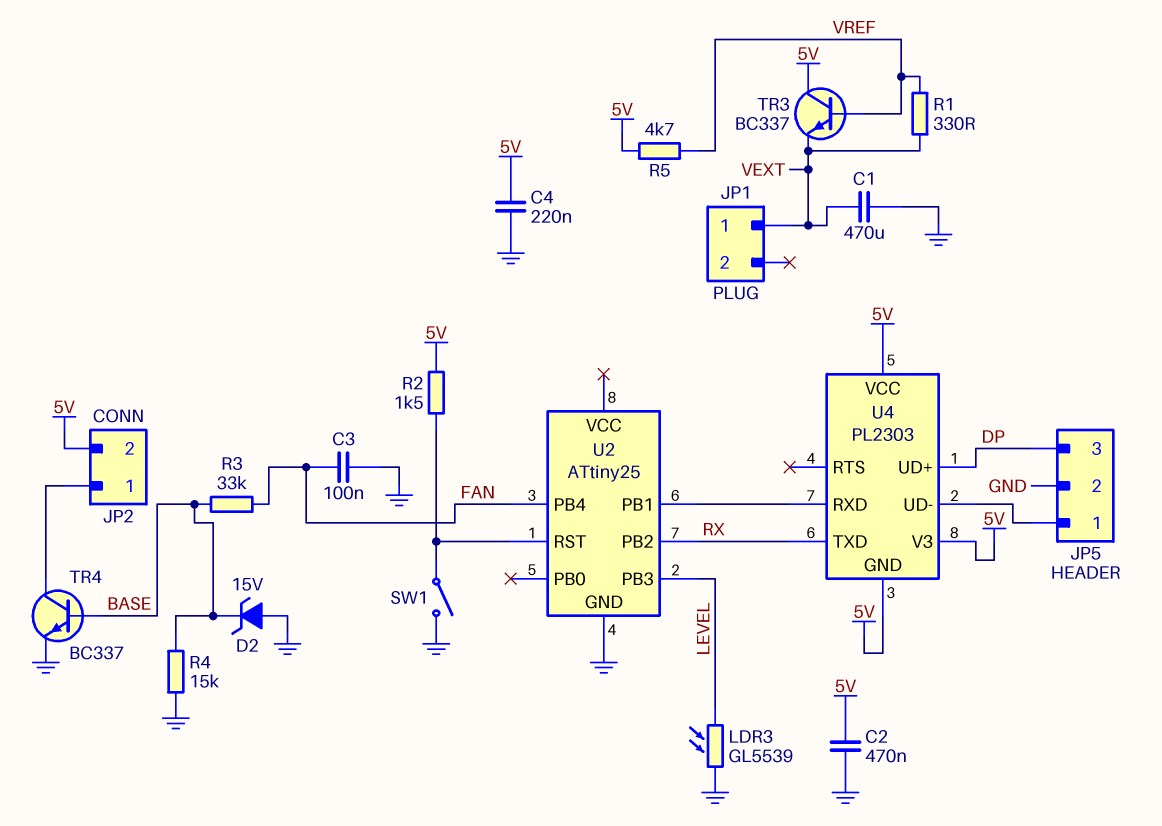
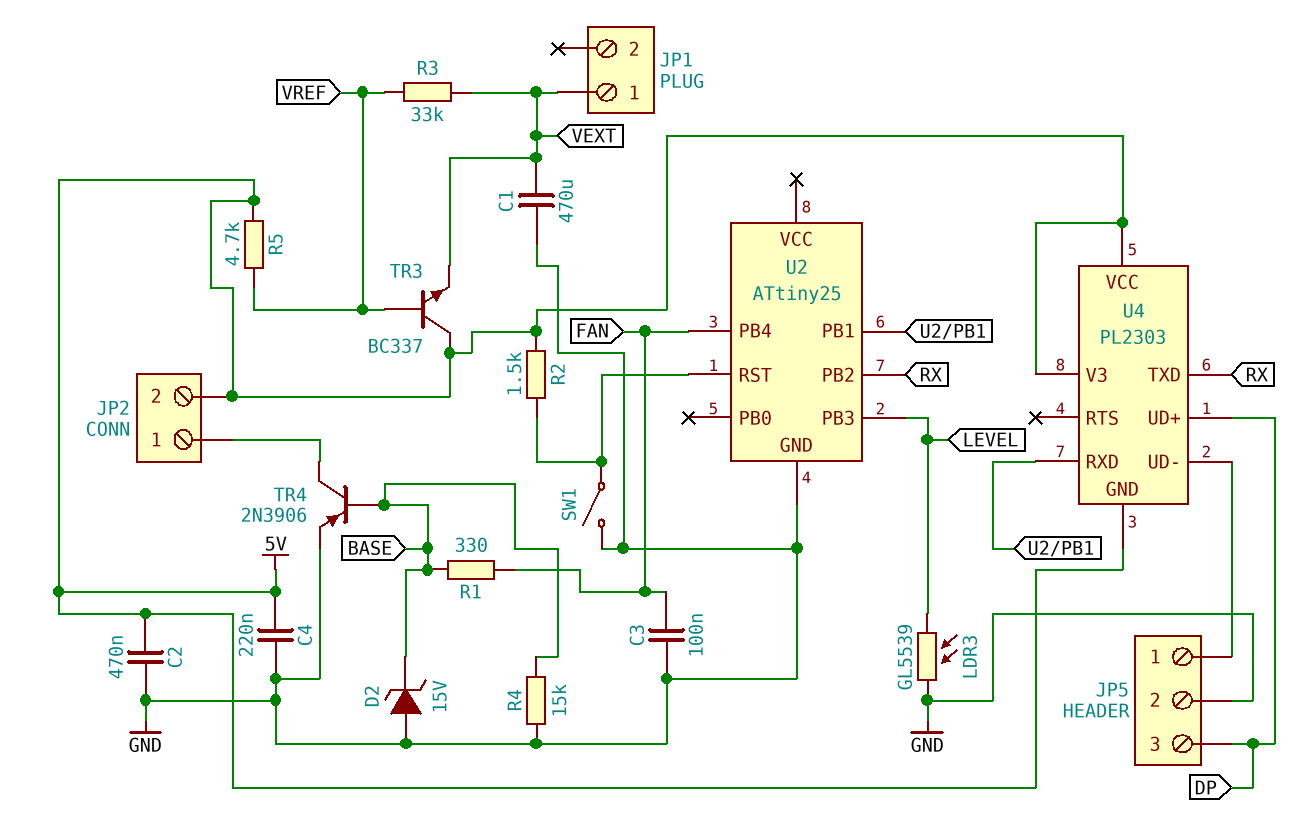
R1: 330 (VEXT, VREF) -> 330 (BASE, FAN)
R3: 33k (BASE, FAN) -> 33k (VEXT, VREF)
TR4: NPN BC337 (B BASE, C JP2/1, E GND) -> PNP 2N3906 (B BASE, C JP2/1, E GND)

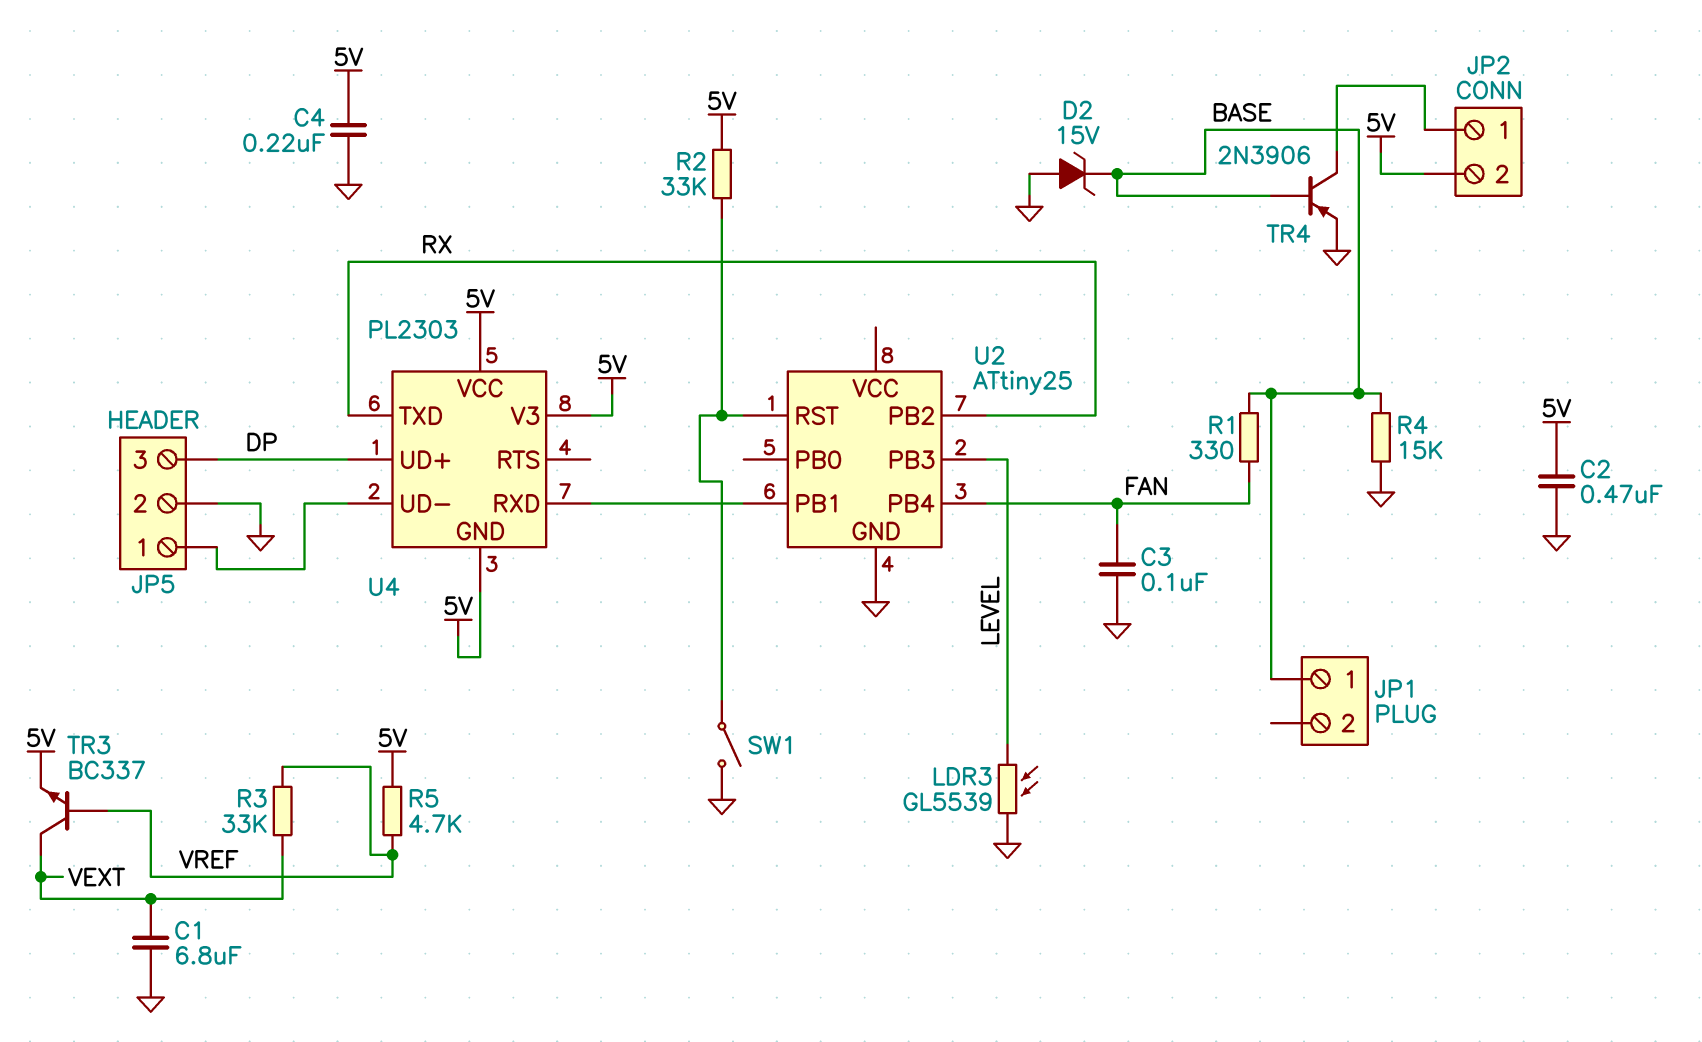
C1: 470uF (GND, VEXT) -> 6.8uF (GND, VEXT)
JP1 pin 1: VEXT -> BASE
R2: 1.5k (5V, U2/RST) -> 33k (5V, U2/RST)
TR3: NPN BC337 (B VREF, C 5V, E VEXT) -> NPN BC337 (B VREF, C VEXT, E 5V)

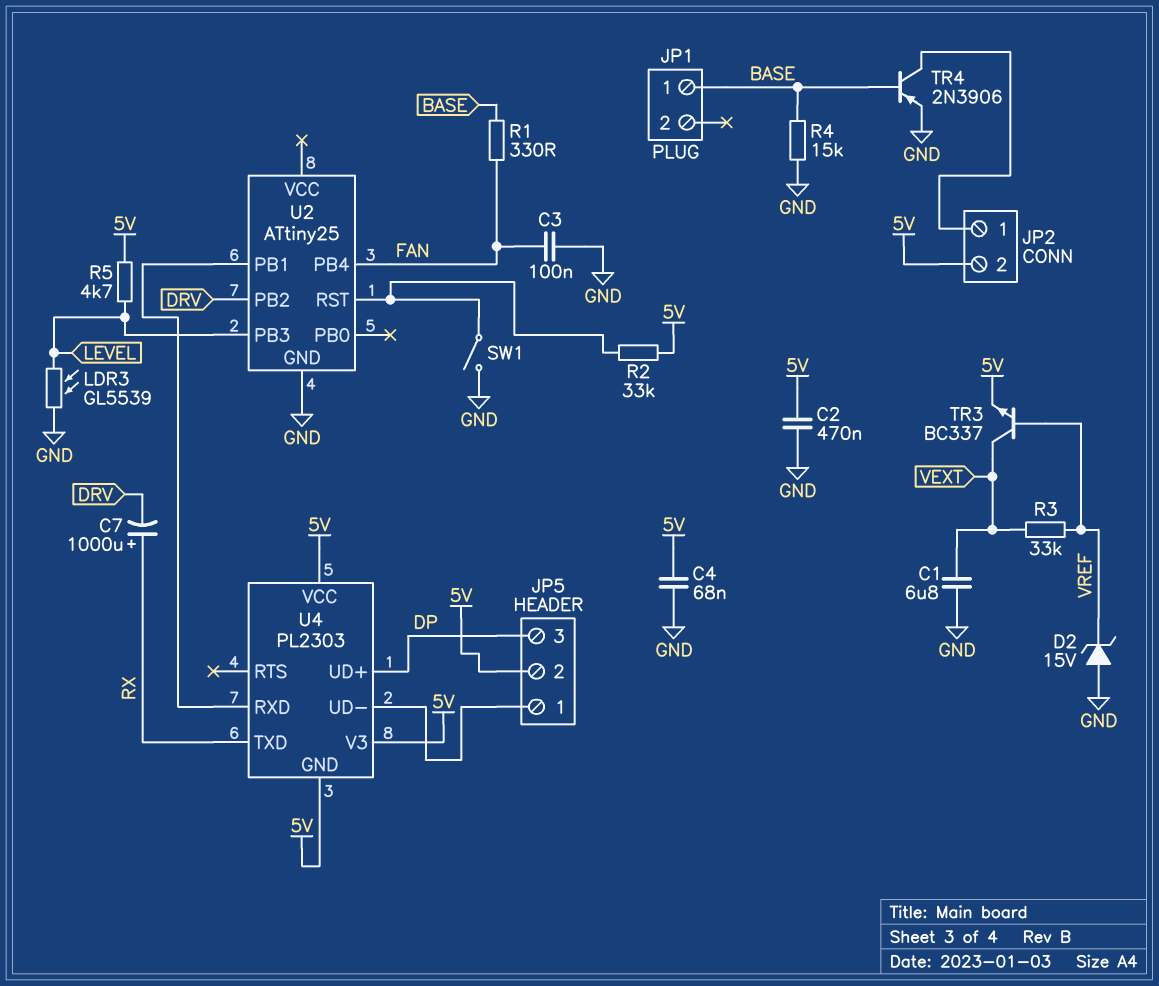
C4: 220nF (5V, GND) -> 68nF (5V, GND)
C7: none -> 1000uF (plus RX, minus DRV)
D2: zener 15V (A GND, K BASE) -> zener 15V (A GND, K VREF)
JP5 pin 2: GND -> 5V
R5: 4.7k (5V, VREF) -> 4.7k (5V, LEVEL)
U2 pin PB2: RX -> DRV

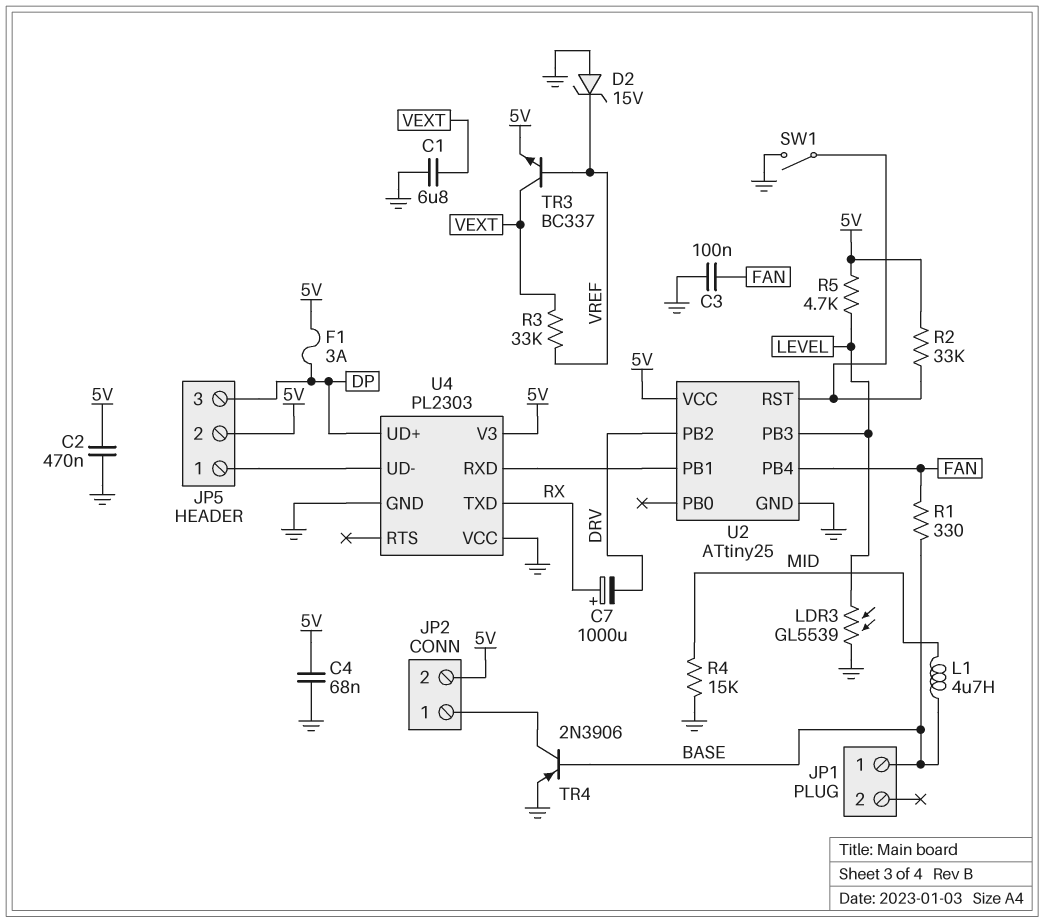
F1: none -> 3A (5V, DP)
L1: none -> 4.7uH (BASE, MID)
R4: 15k (BASE, GND) -> 15k (GND, MID)
U2 pin VCC: none -> 5V
U4 pin GND: 5V -> GND
U4 pin VCC: 5V -> GND

